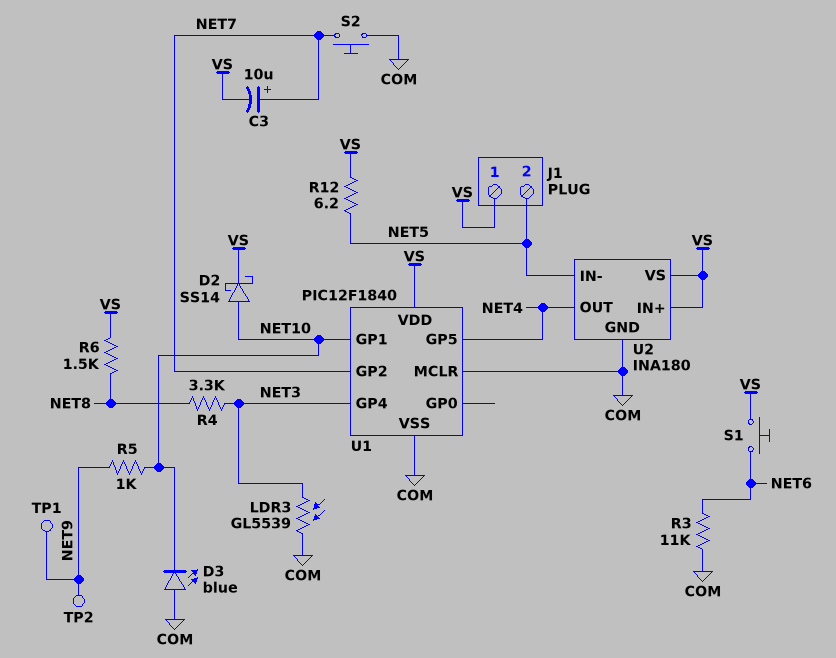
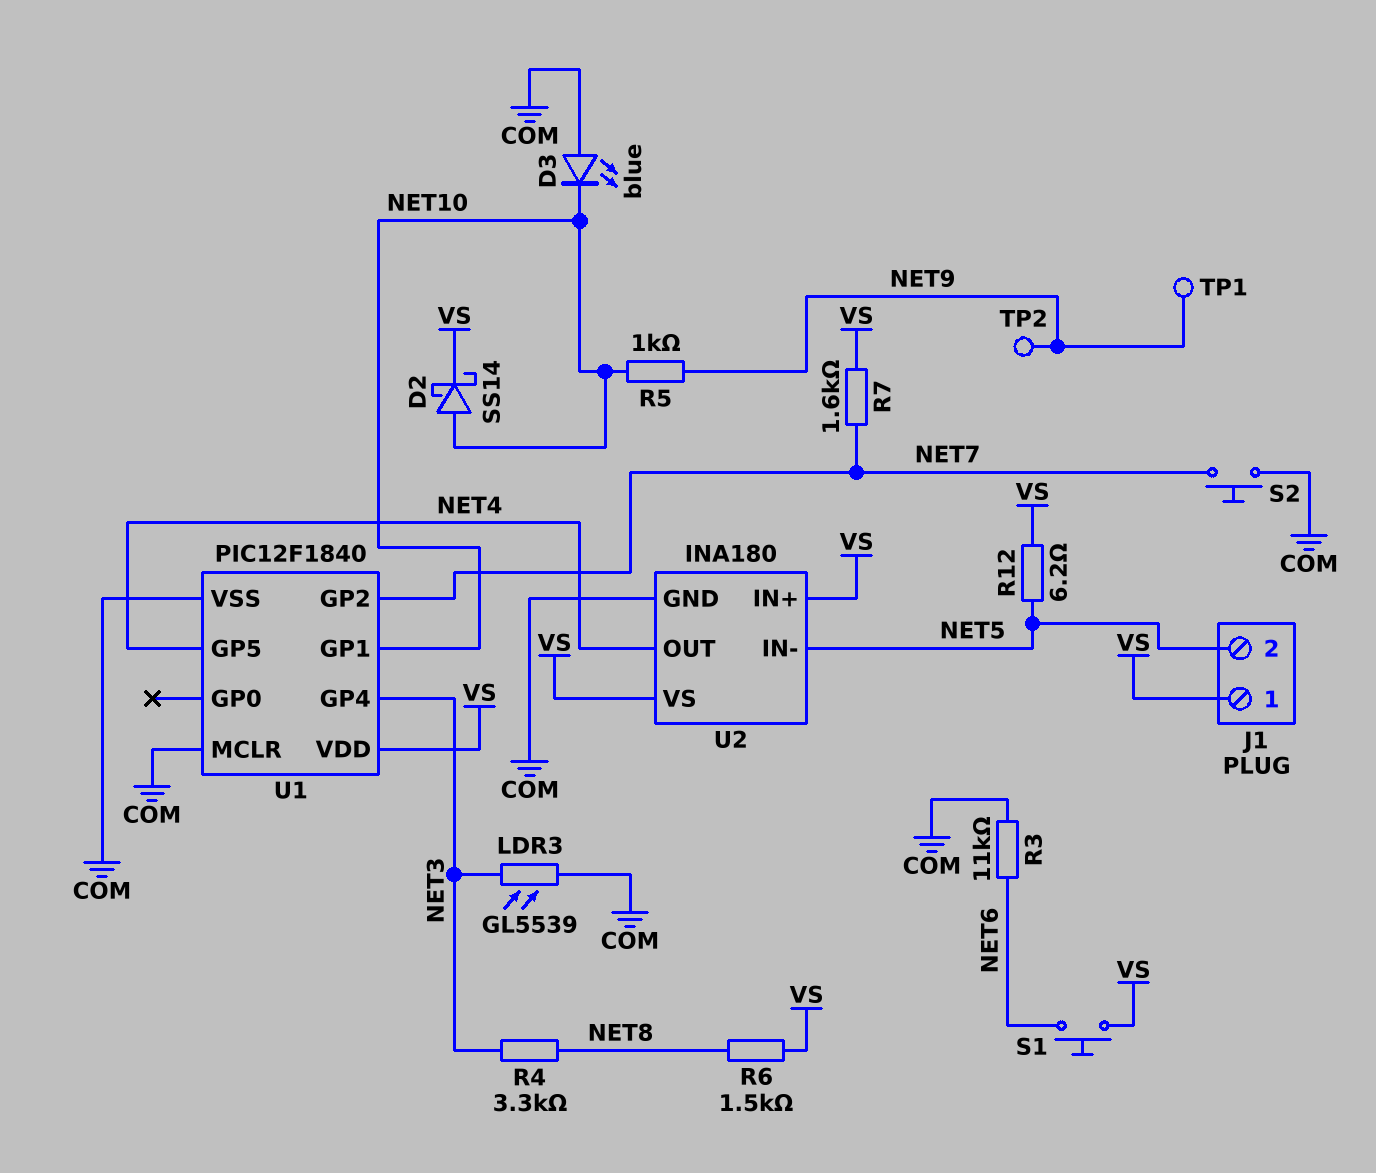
C3: 10uF (plus NET7, minus VS) -> none
R7: none -> 1.6k (NET7, VS)

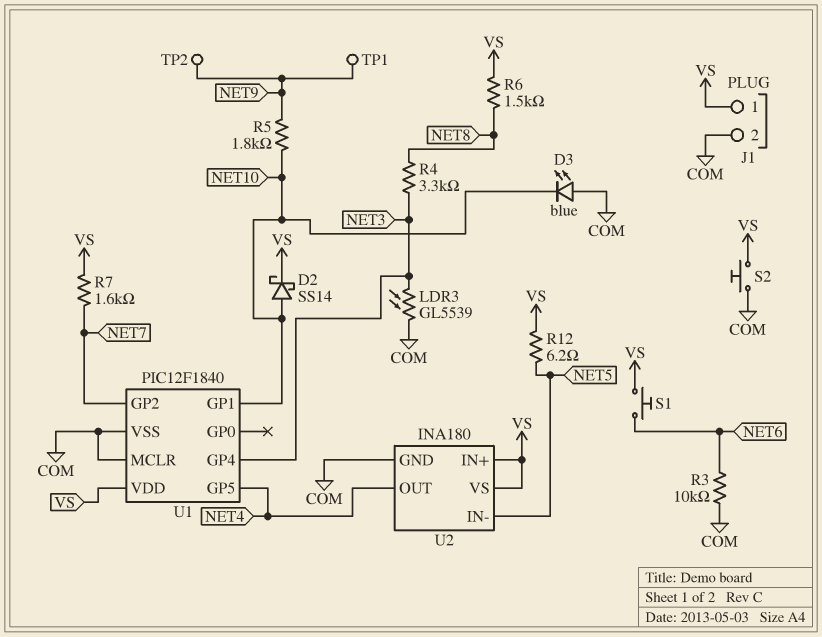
J1 pin 2: NET5 -> COM
R3: 11k (COM, NET6) -> 10k (COM, NET6)
R5: 1k (NET9, NET10) -> 1.8k (NET9, NET10)
S2: button (COM, NET7) -> button (COM, VS)

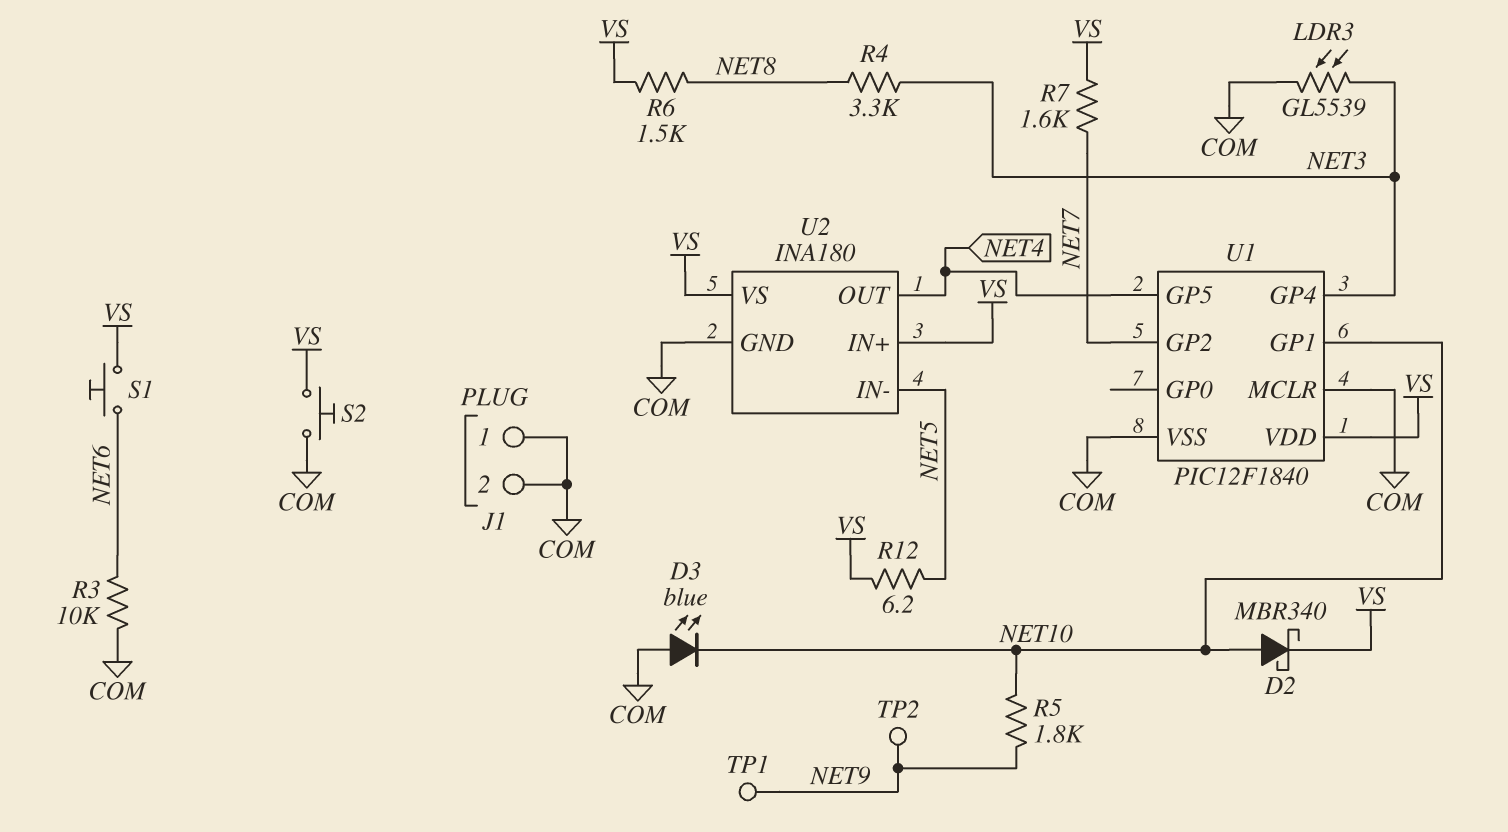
D2: schottky SS14 (A NET10, K VS) -> schottky MBR340 (A NET10, K VS)
J1 pin 1: VS -> COM

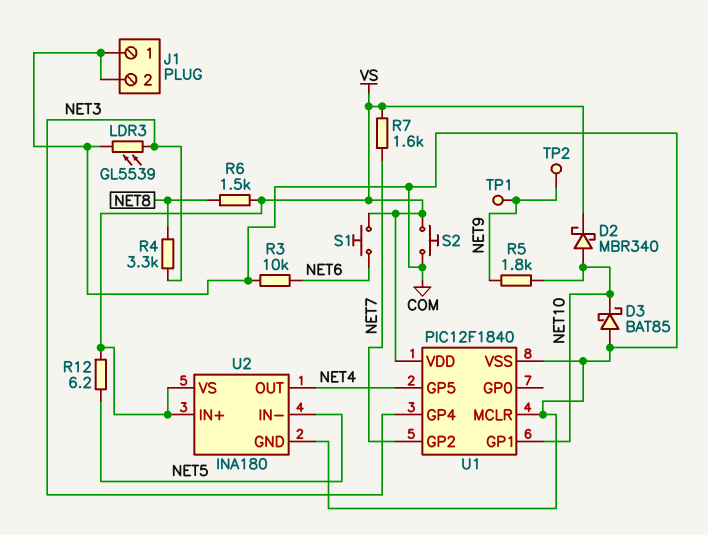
D3: LED blue (A COM, K NET10) -> schottky BAT85 (A COM, K NET10)

